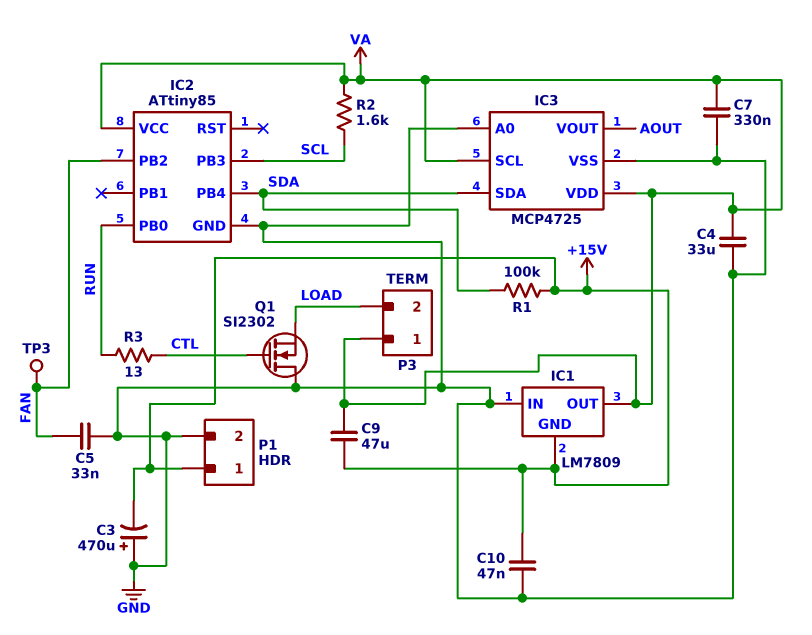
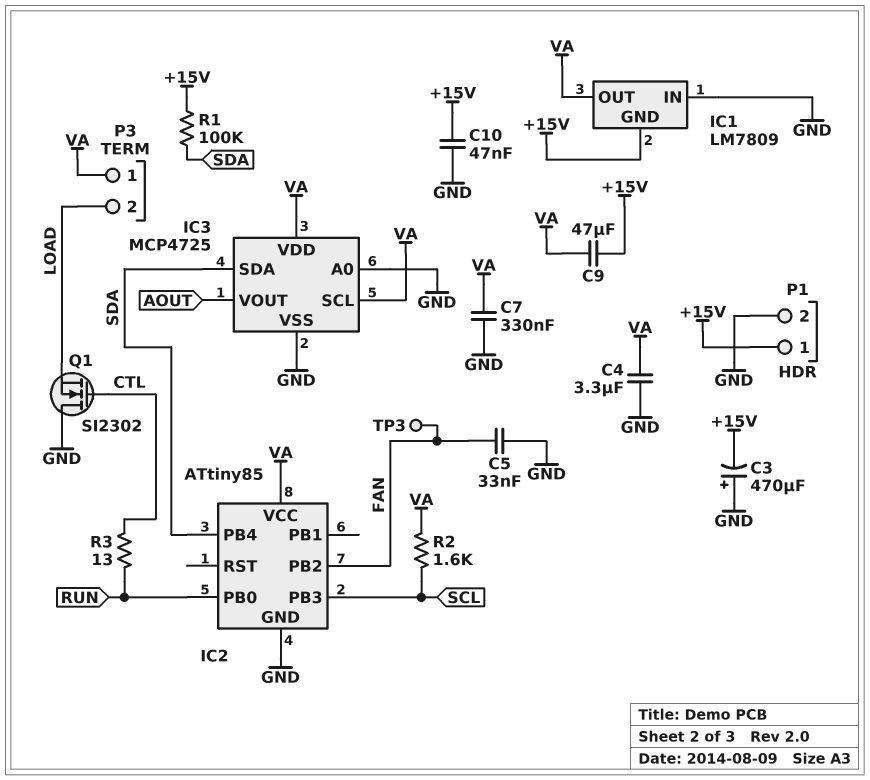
C4: 33uF (GND, VA) -> 3.3uF (GND, VA)

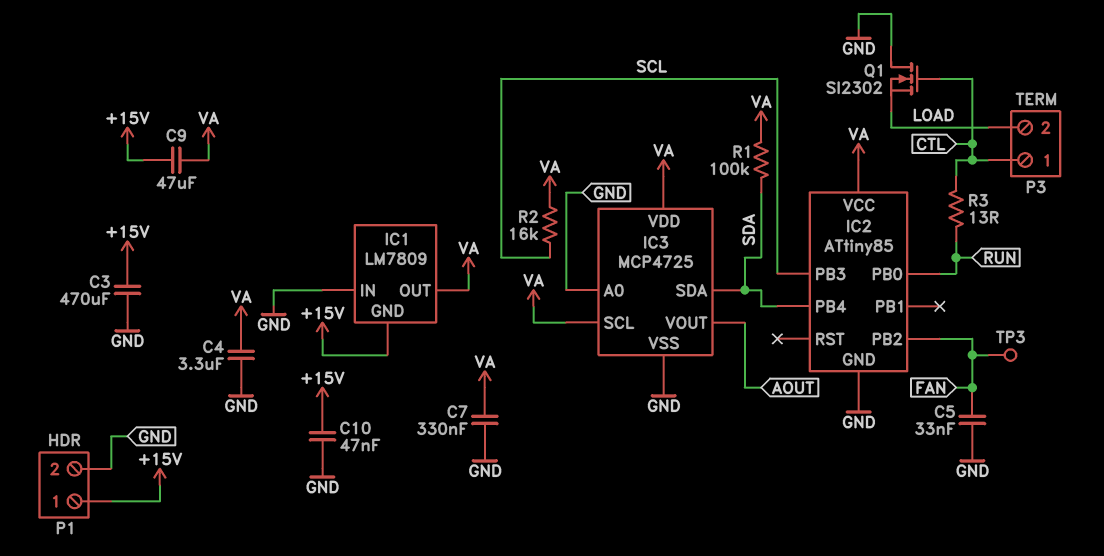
C3: 470uF (plus GND, minus +15V) -> 470uF (+15V, GND)
P3 pin 1: VA -> CTL
R1: 100k (+15V, SDA) -> 100k (SDA, VA)
R2: 1.6k (SCL, VA) -> 16k (SCL, VA)

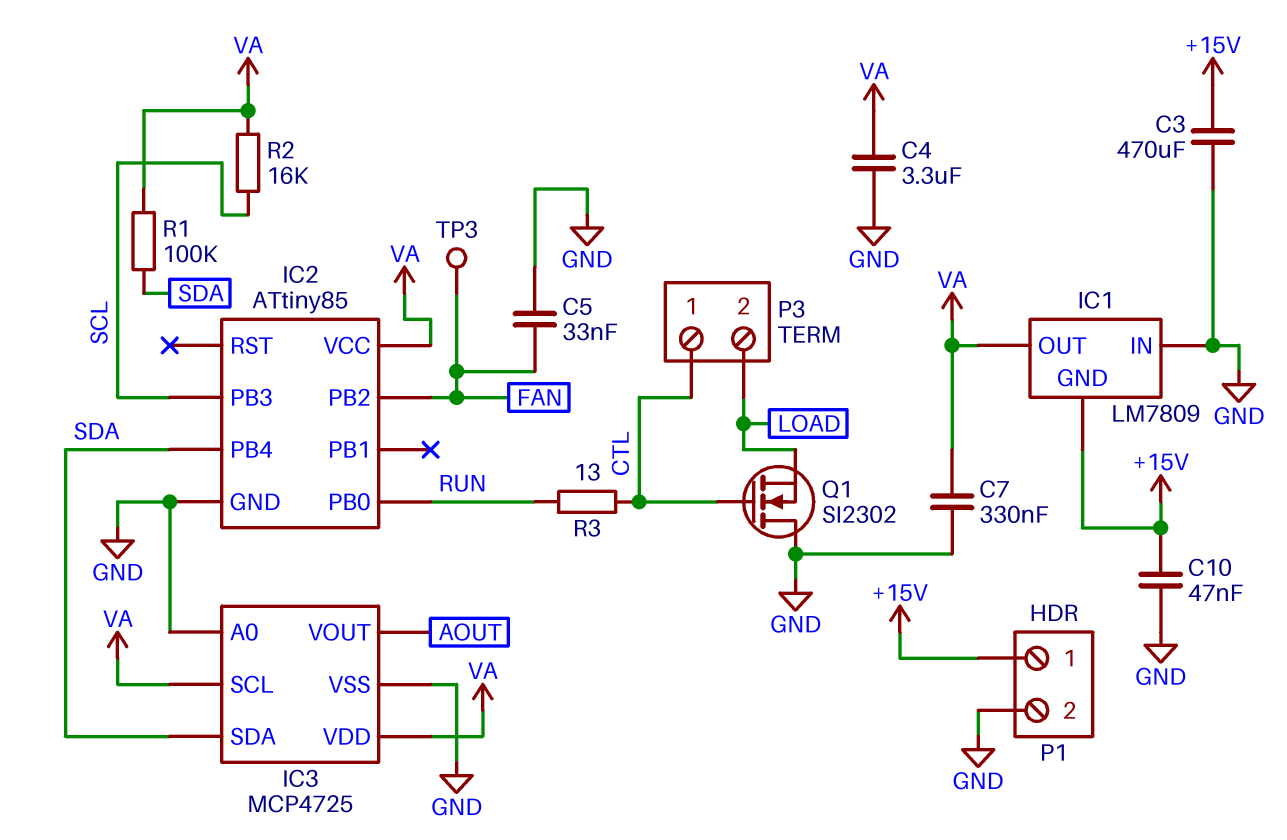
C9: 47uF (+15V, VA) -> none

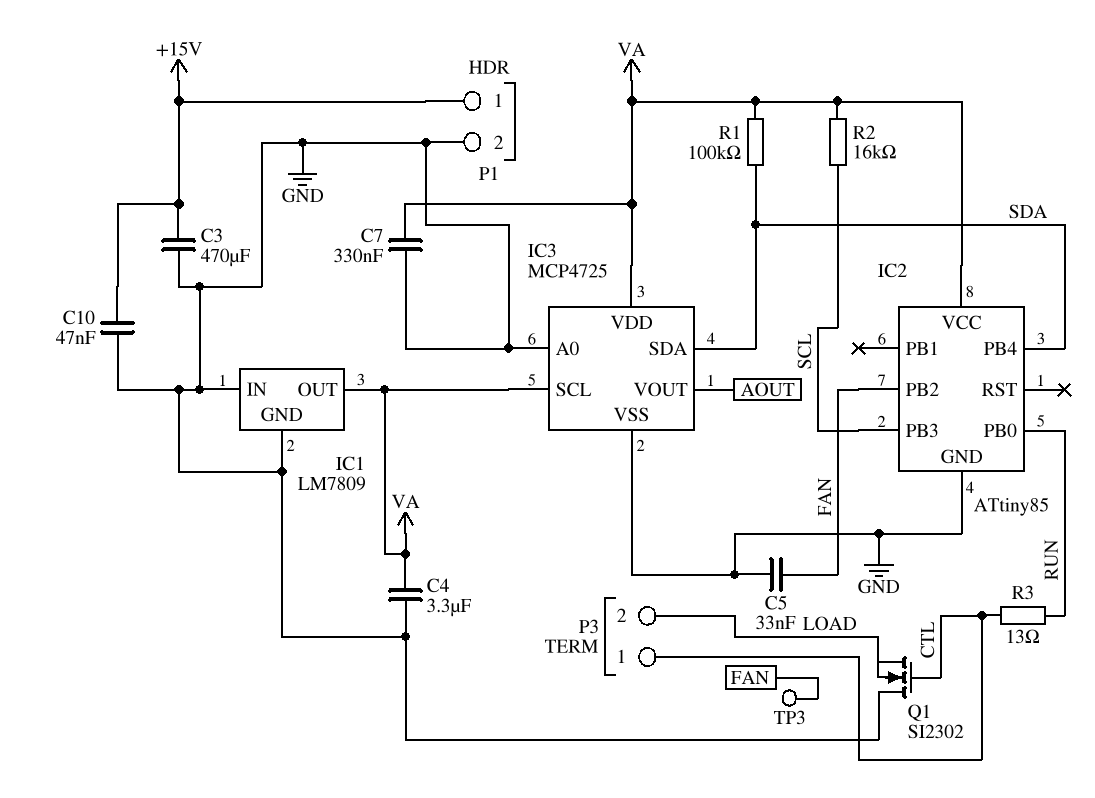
IC1 pin GND: +15V -> GND

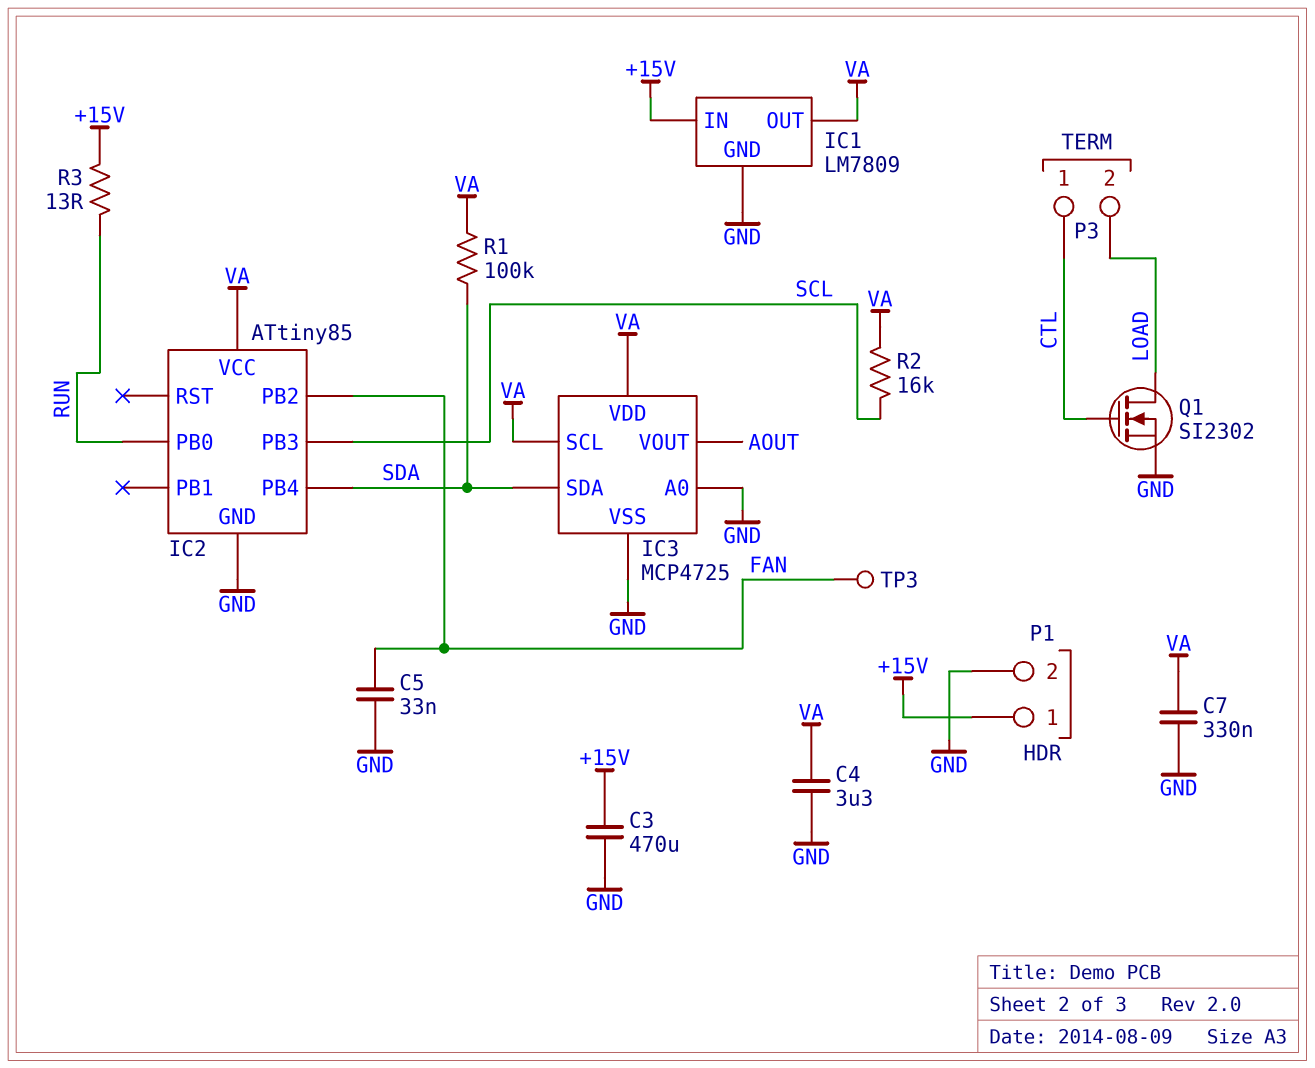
C10: 47nF (+15V, GND) -> none
IC1 pin IN: GND -> +15V
Q1: NMOS SI2302 (G CTL, D GND, S LOAD) -> NMOS SI2302 (G CTL, D LOAD, S GND)
R3: 13 (CTL, RUN) -> 13 (+15V, RUN)

